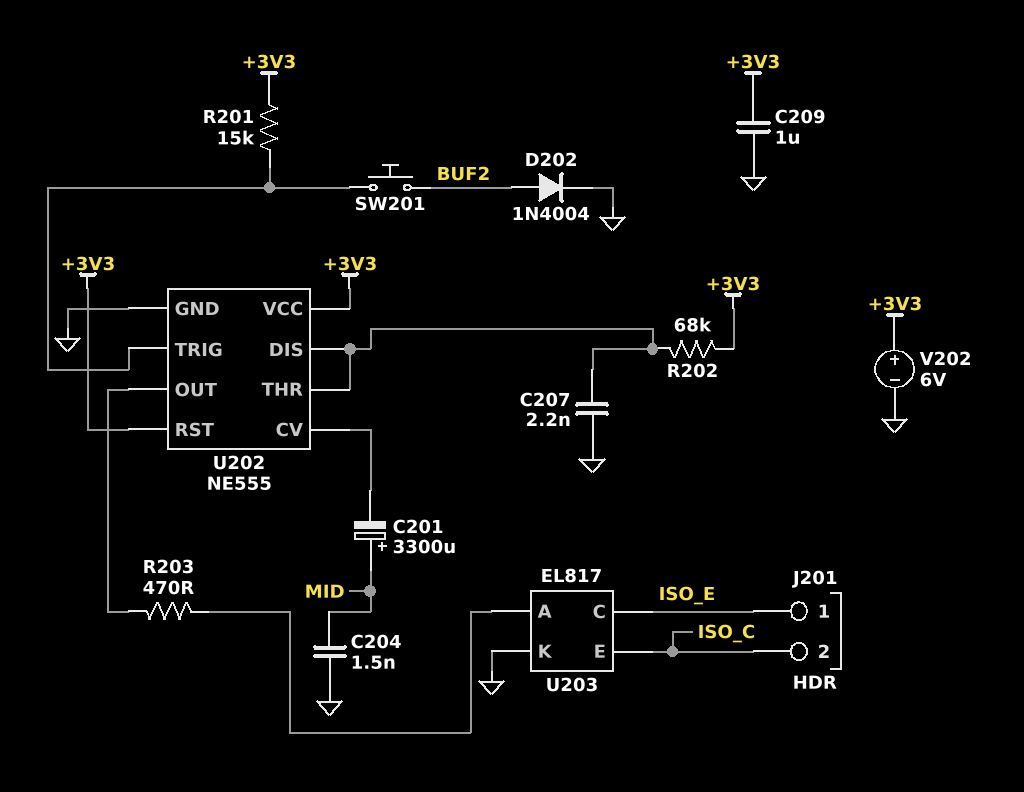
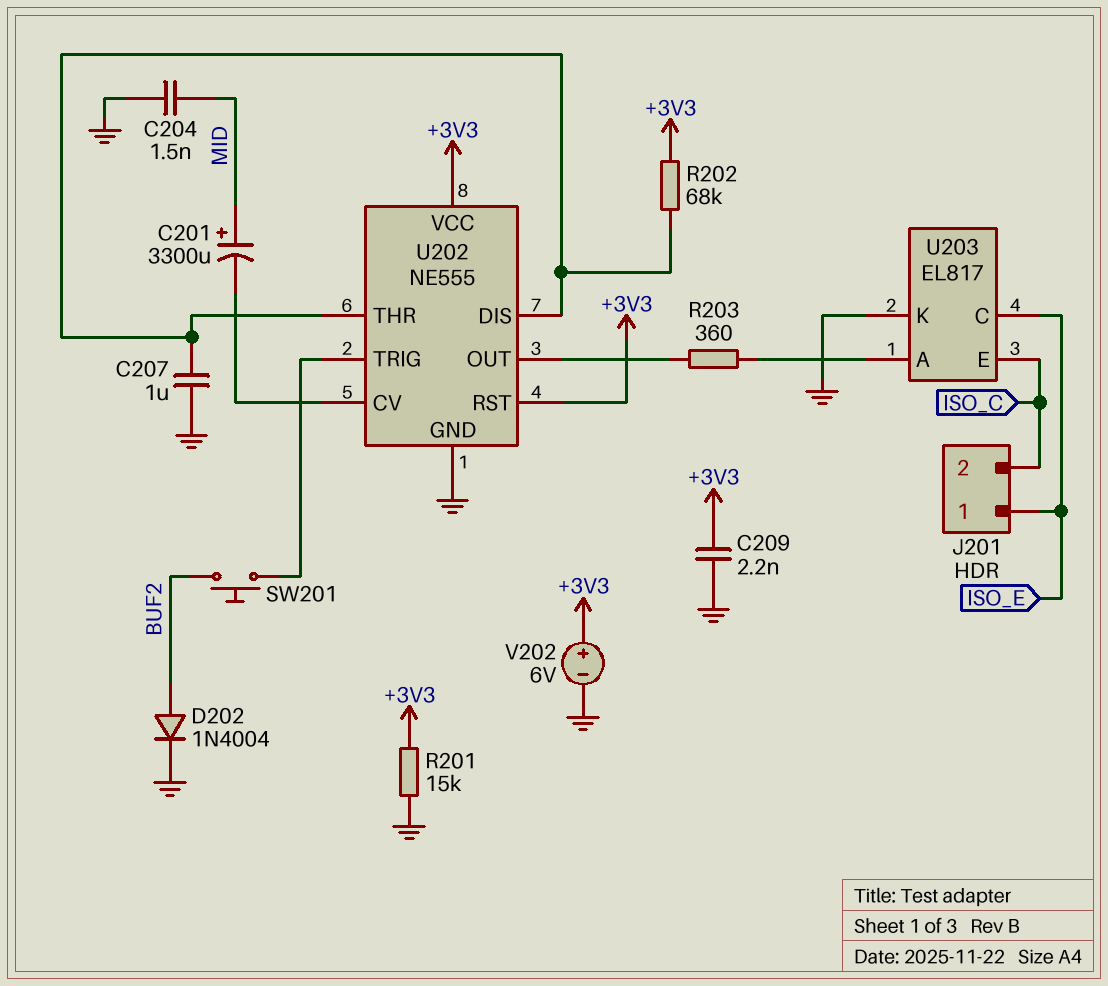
C207: 2.2nF (GND, U202/DIS) -> 1uF (GND, U202/DIS)
C209: 1uF (+3V3, GND) -> 2.2nF (+3V3, GND)
R201: 15k (+3V3, U202/TRIG) -> 15k (+3V3, GND)
R203: 470 (U202/OUT, U203/A) -> 360 (U202/OUT, U203/A)

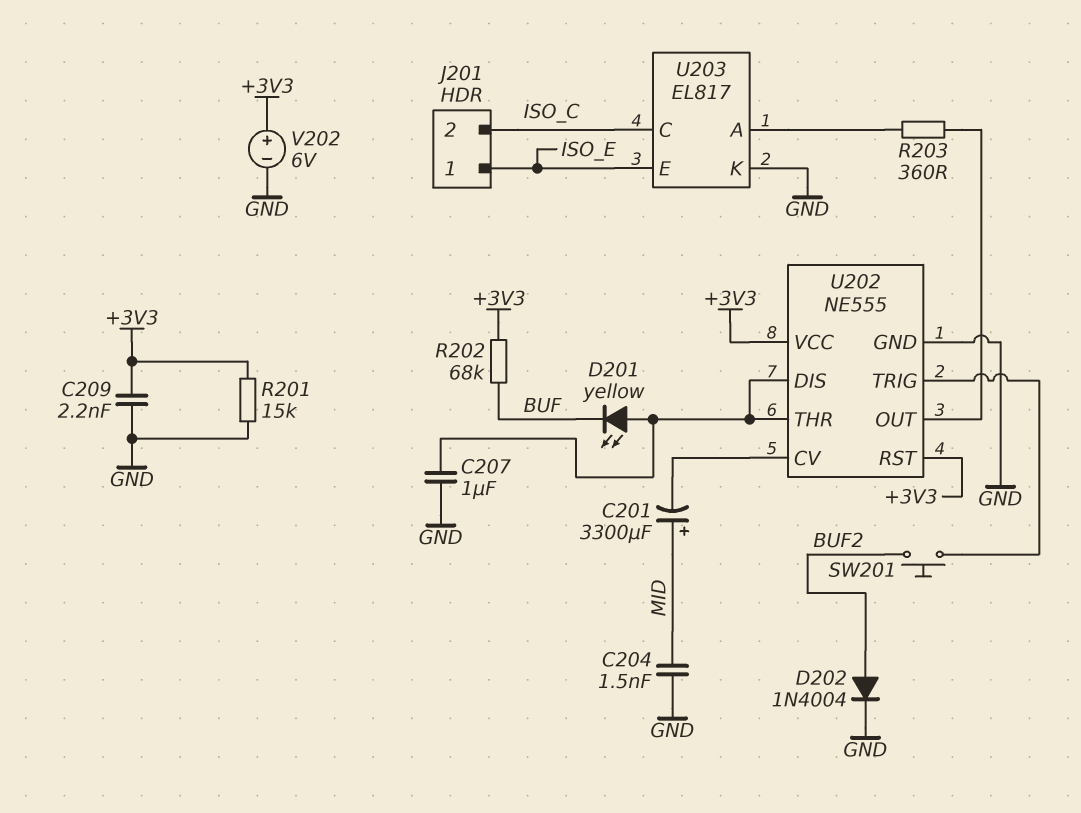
D201: none -> LED yellow (A U202/DIS, K BUF)
R202: 68k (+3V3, U202/DIS) -> 68k (+3V3, BUF)
U203 pin C: ISO_E -> ISO_C
U203 pin E: ISO_C -> ISO_E

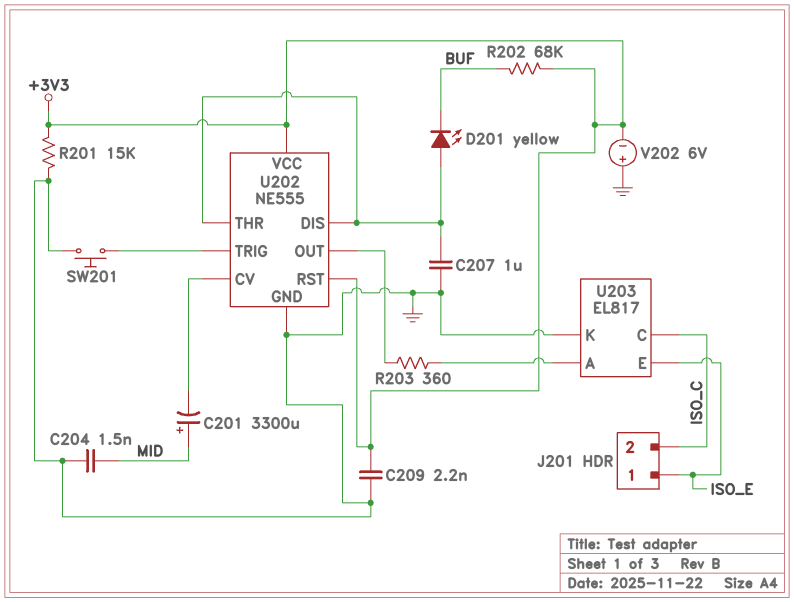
D202: diode 1N4004 (A BUF2, K GND) -> none
SW201: button (BUF2, U202/TRIG) -> button (GND, U202/TRIG)
V202: 6V (plus +3V3, minus GND) -> 6V (plus GND, minus +3V3)

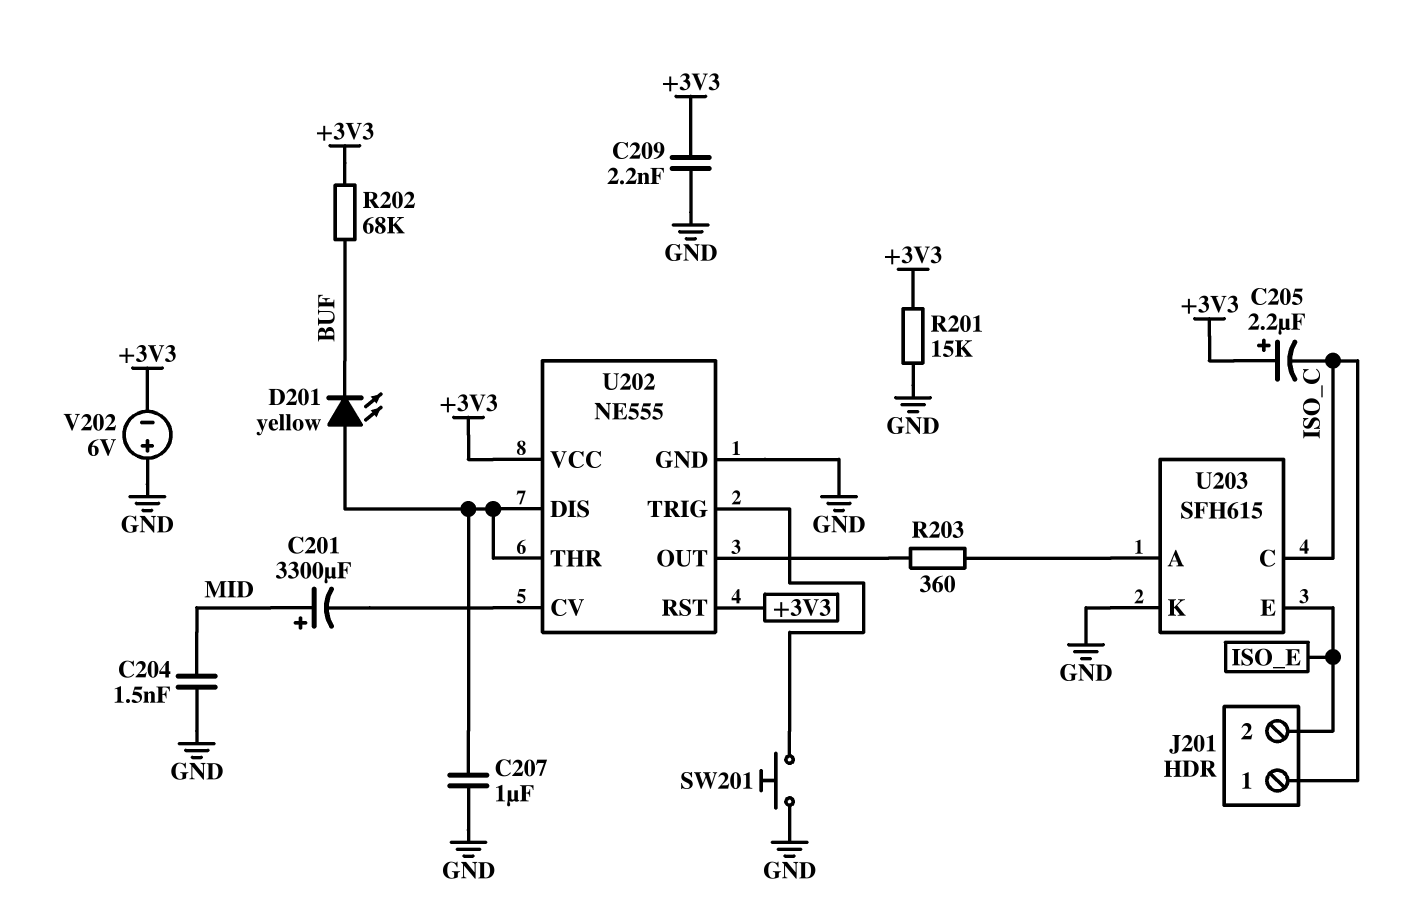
C205: none -> 2.2uF (plus +3V3, minus ISO_C)
J201 pin 1: ISO_E -> ISO_C
J201 pin 2: ISO_C -> ISO_E
U203: EL817 -> SFH615

